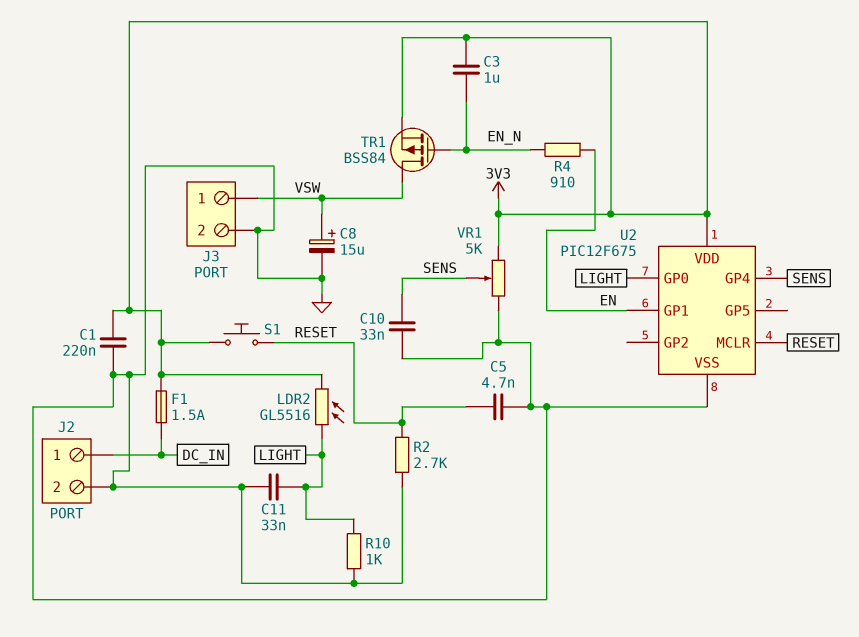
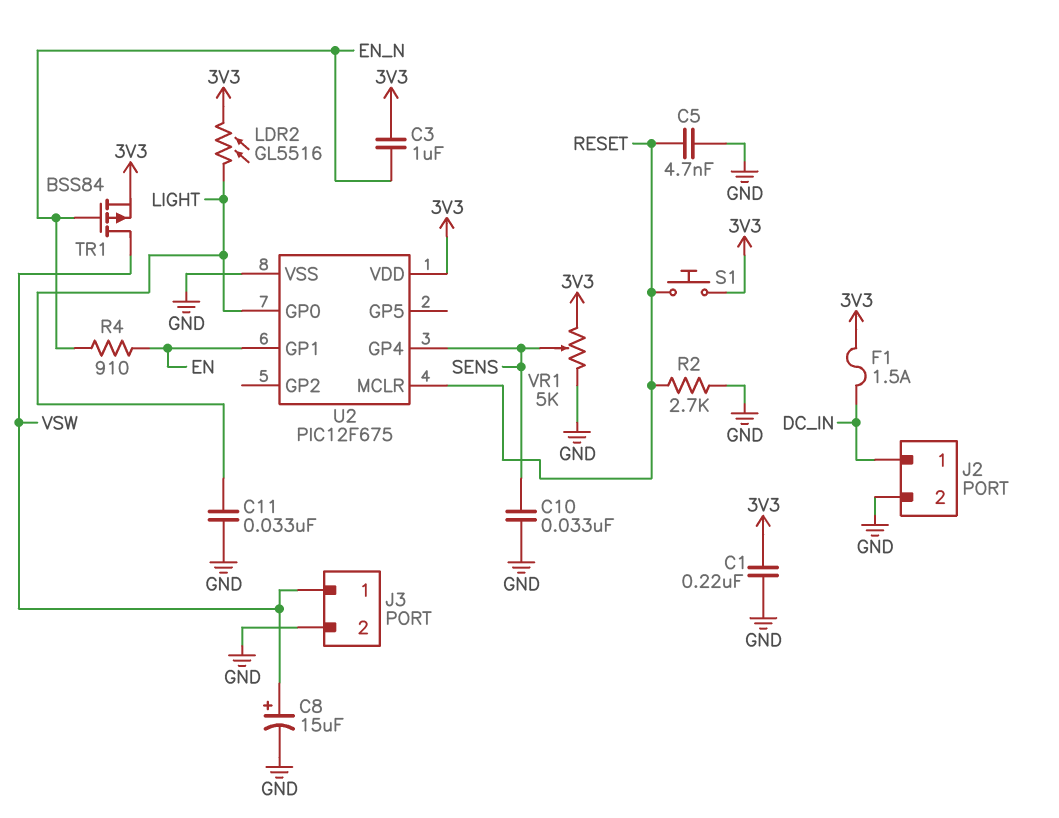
R10: 1k (GND, LIGHT) -> none

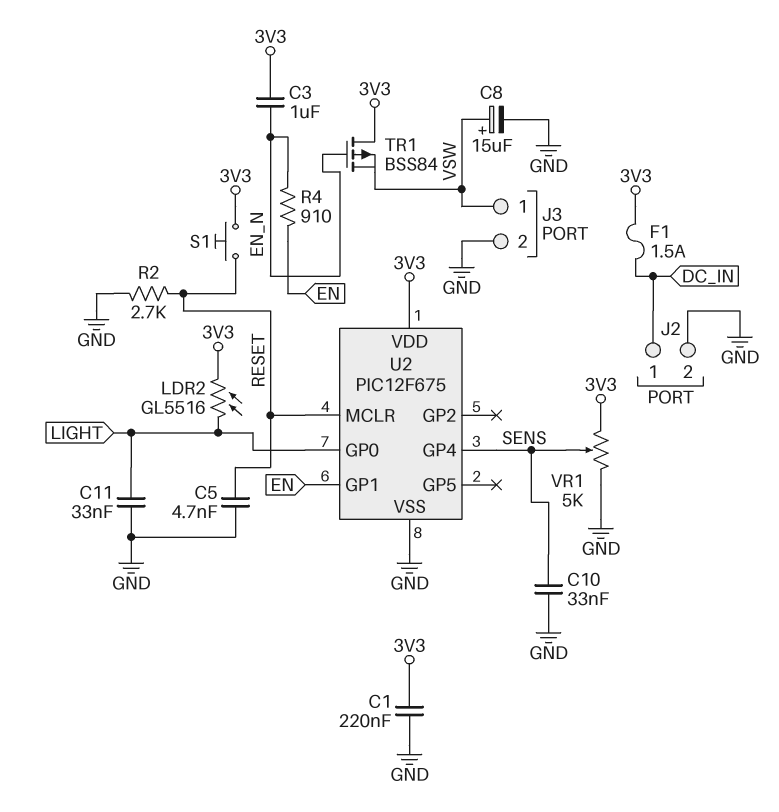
TR1: PMOS BSS84 (G EN_N, D VSW, S 3V3) -> PMOS BSS84 (G EN_N, D 3V3, S VSW)

